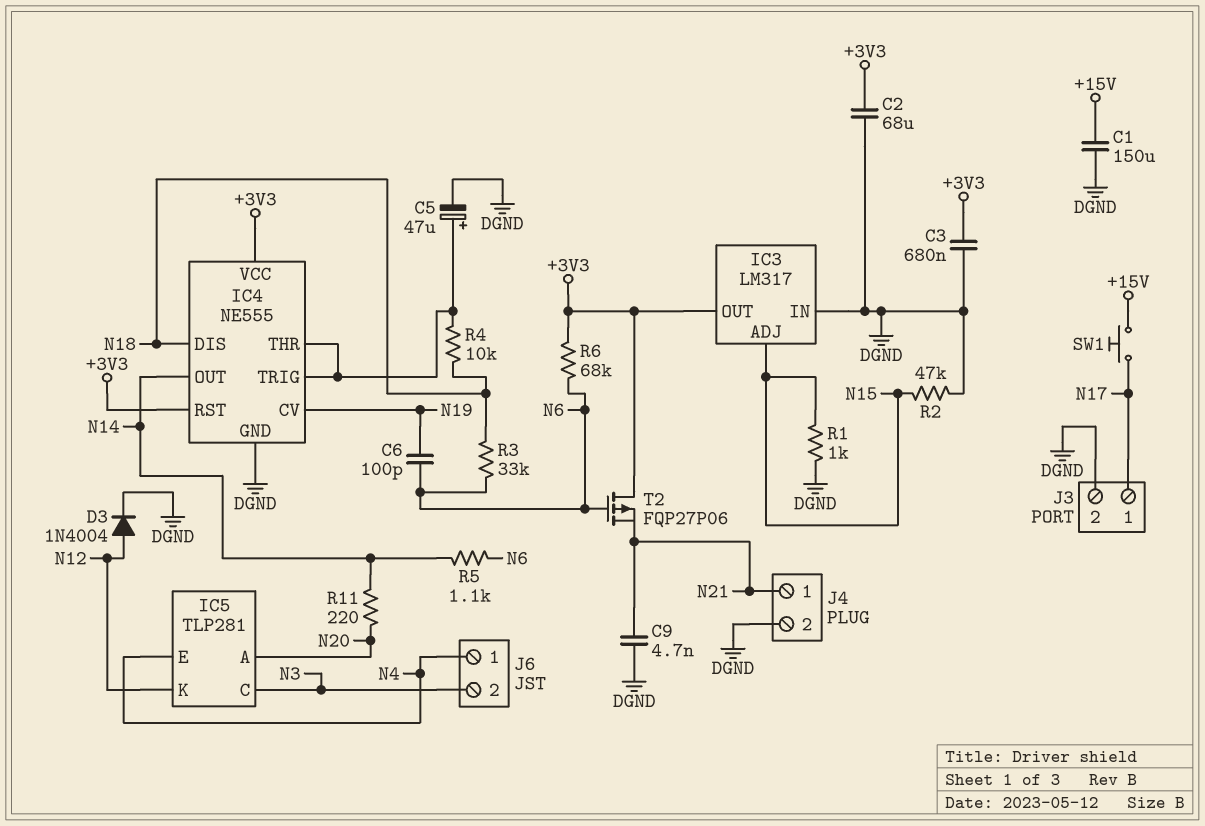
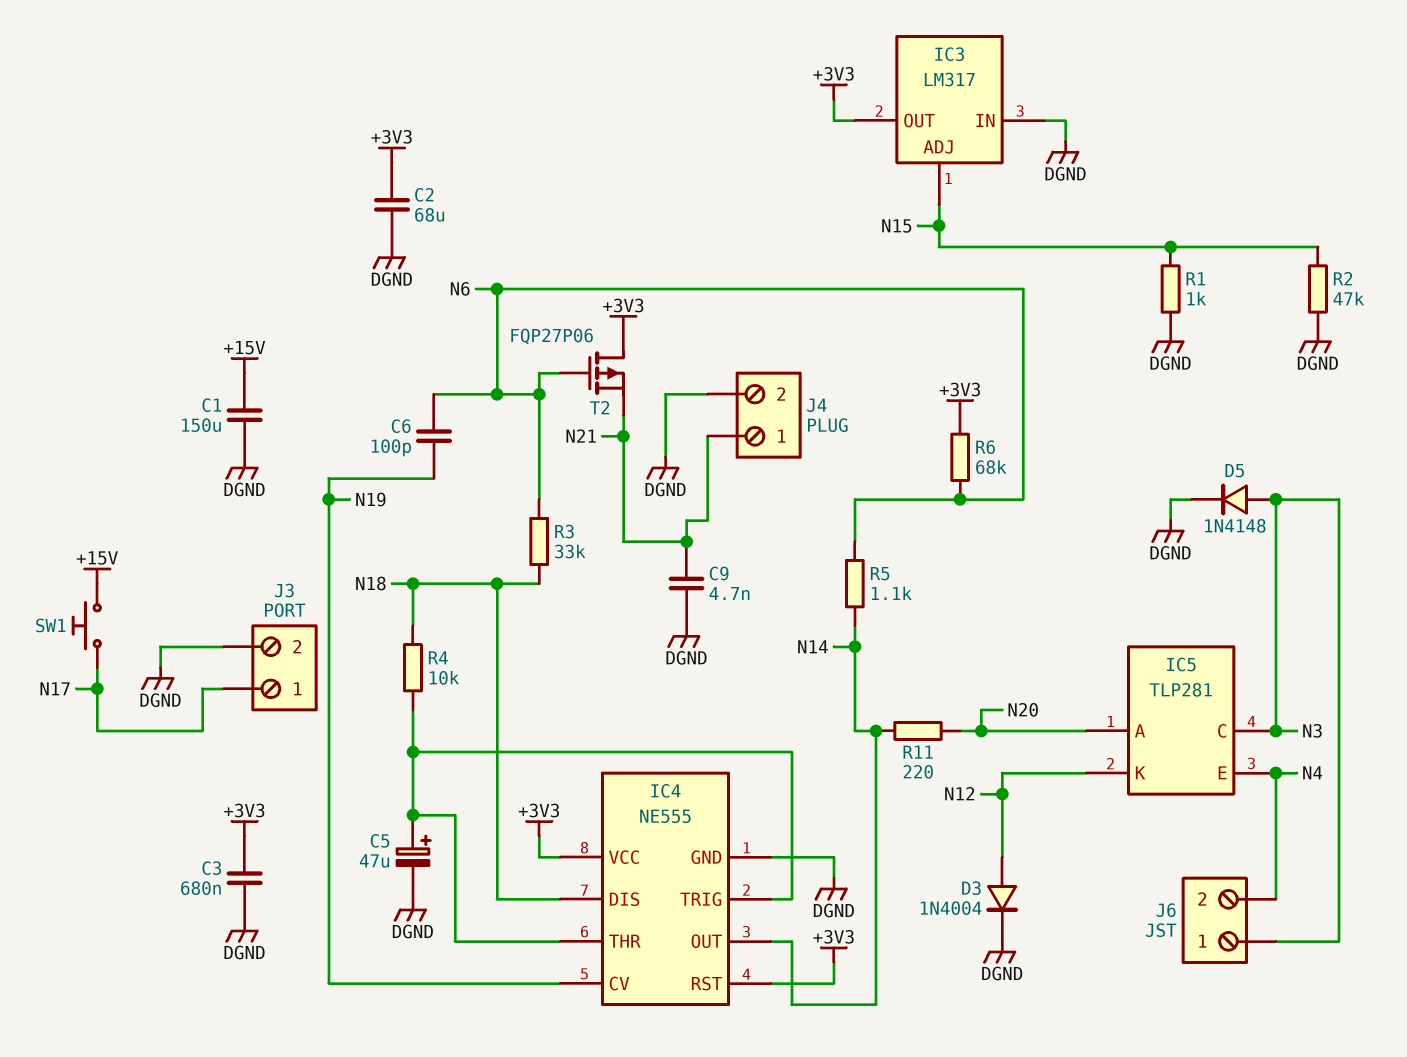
D5: none -> diode 1N4148 (A N3, K DGND)
J6 pin 1: N4 -> N3
J6 pin 2: N3 -> N4

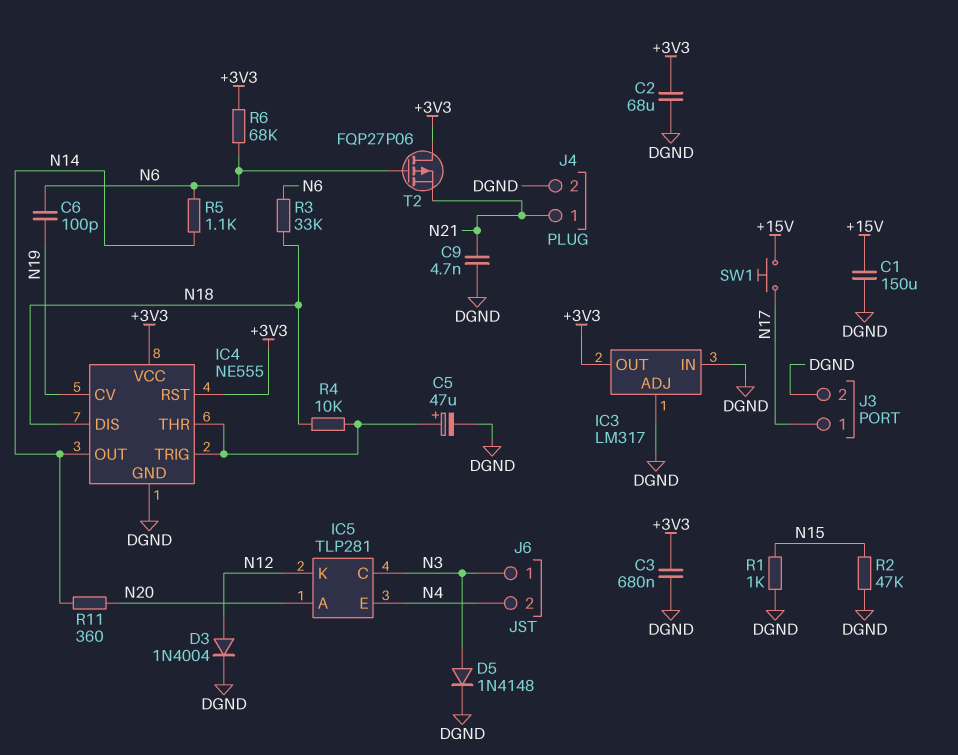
IC3 pin ADJ: N15 -> DGND
R11: 220 (N14, N20) -> 360 (N14, N20)

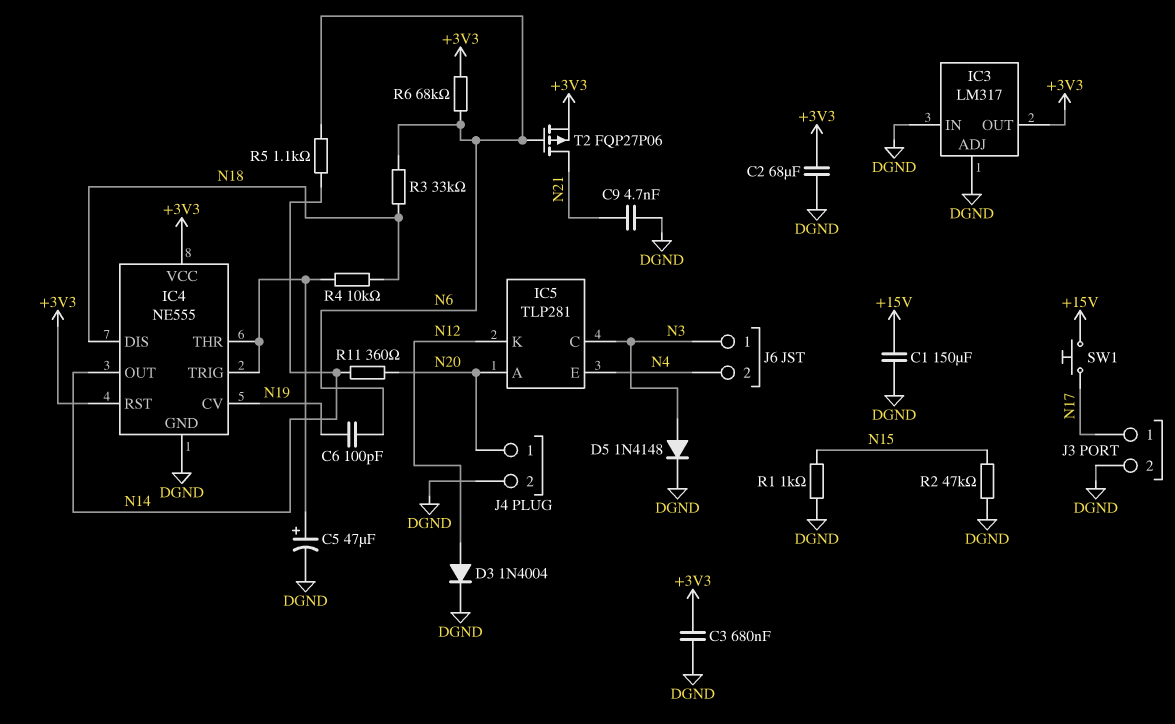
J4 pin 1: N21 -> N20
T2: PMOS FQP27P06 (G N6, D +3V3, S N21) -> PMOS FQP27P06 (G N6, D N21, S +3V3)

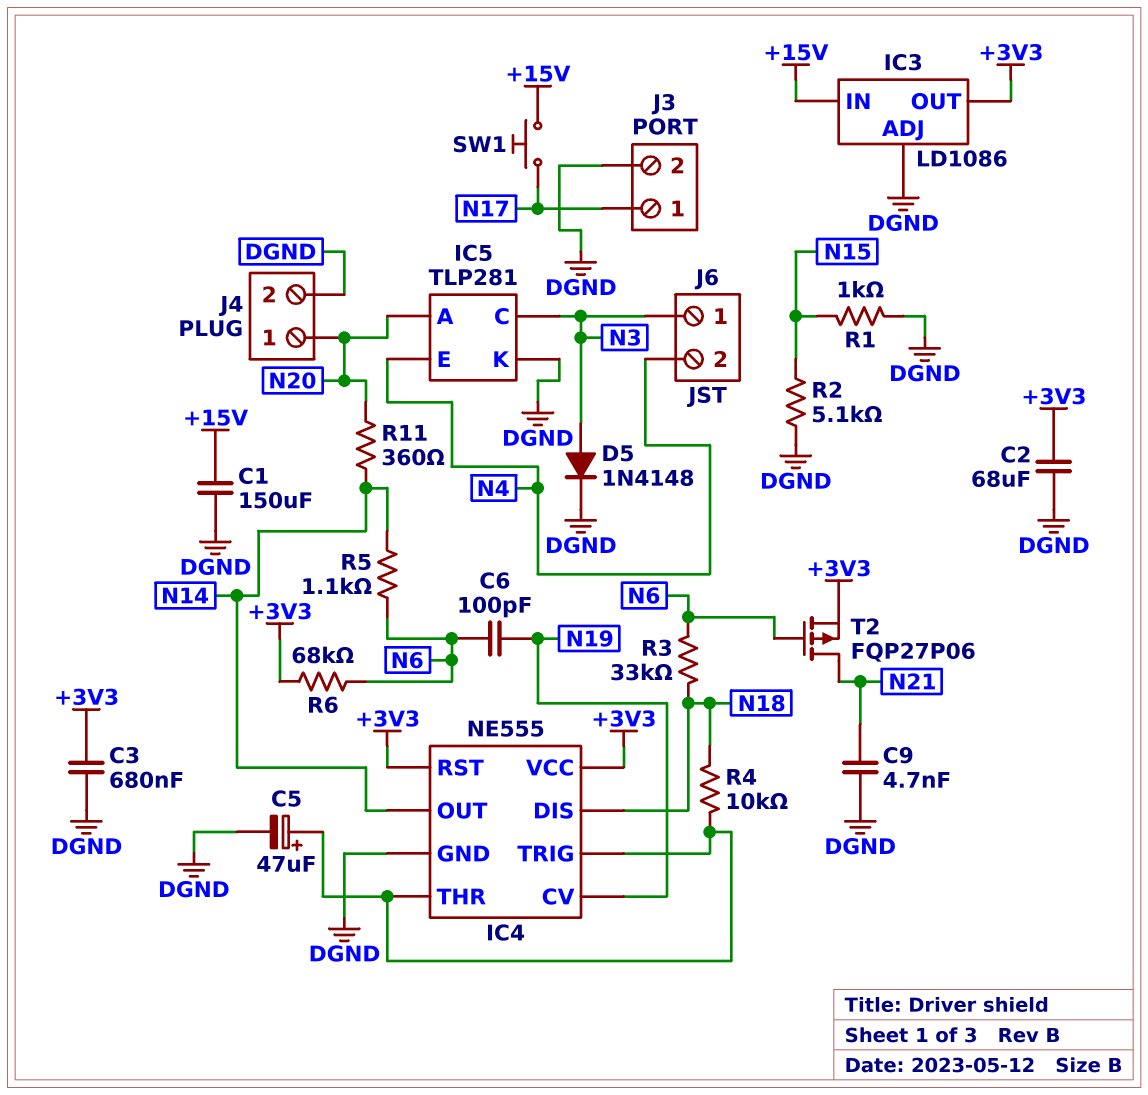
D3: diode 1N4004 (A N12, K DGND) -> none
IC3: LM317 -> LD1086
IC3 pin IN: DGND -> +15V
IC5 pin K: N12 -> DGND
R2: 47k (DGND, N15) -> 5.1k (DGND, N15)

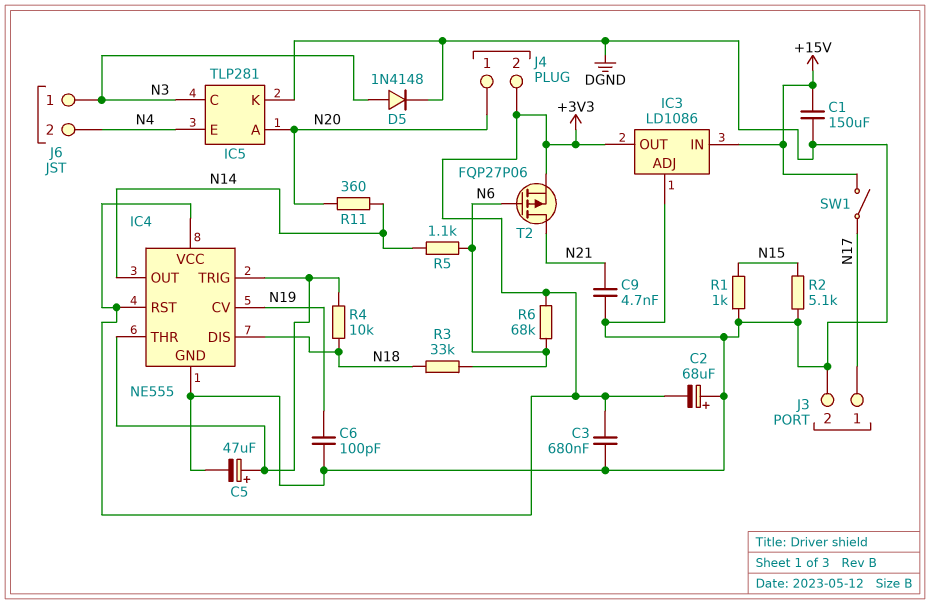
C2: 68uF (+3V3, DGND) -> 68uF (plus DGND, minus +3V3)
C6: 100pF (N6, N19) -> 100pF (DGND, N19)
J4 pin 2: DGND -> +3V3
SW1: button (+15V, N17) -> switch (+15V, N17)

